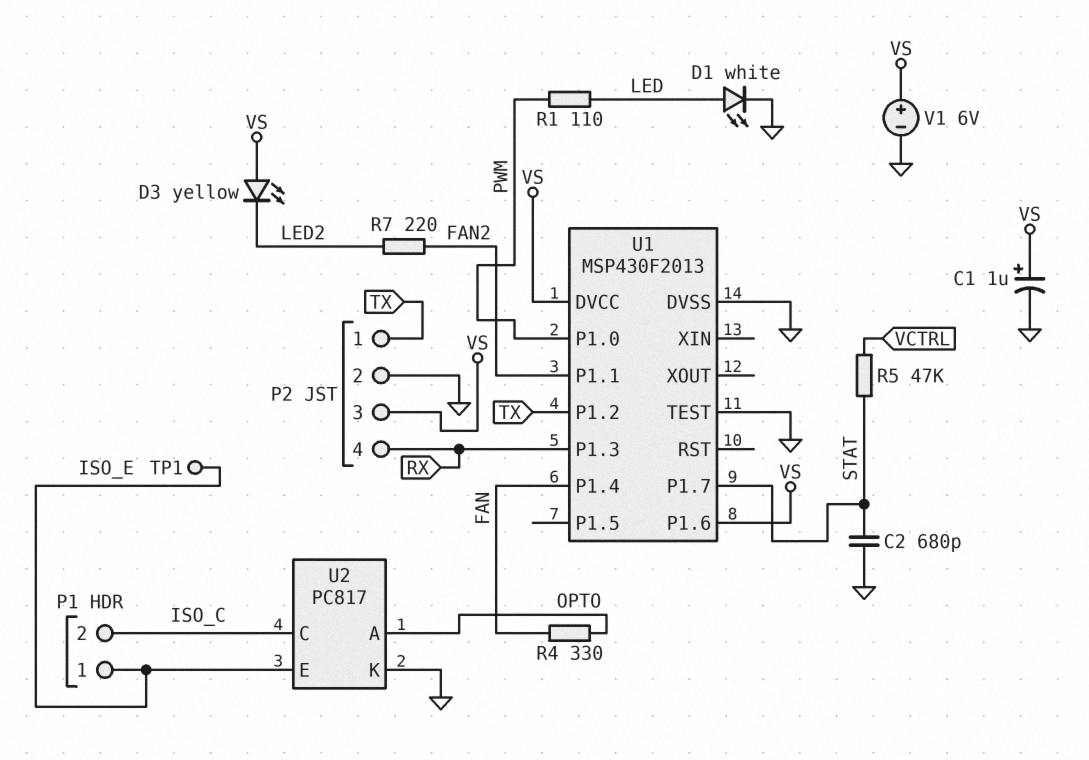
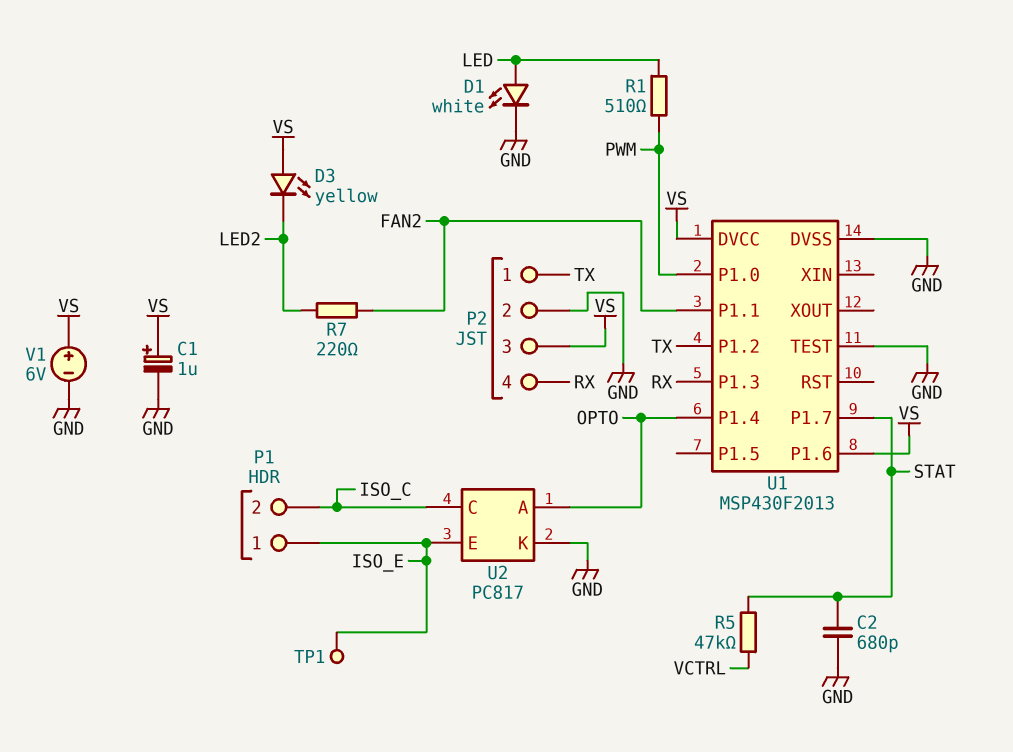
R1: 110 (LED, PWM) -> 510 (LED, PWM)
R4: 330 (FAN, OPTO) -> none
U1 pin P1.4: FAN -> OPTO

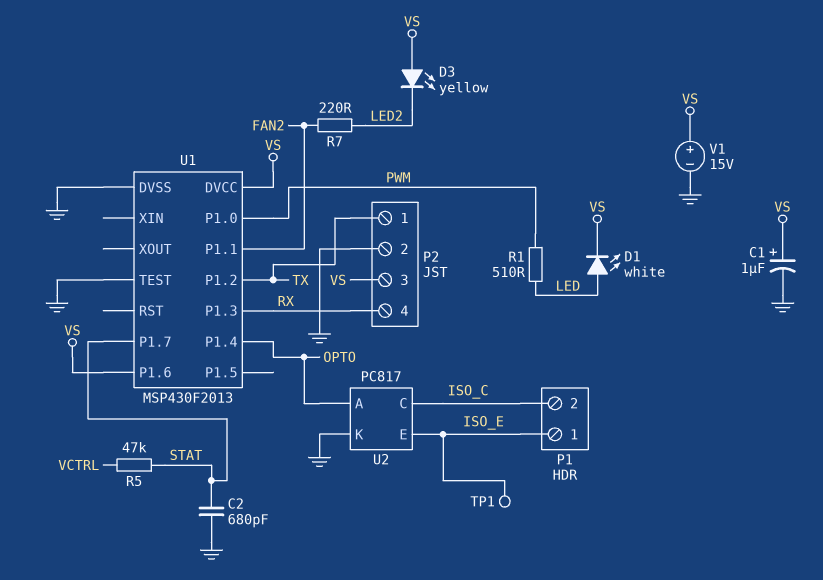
D1: LED white (A LED, K GND) -> LED white (A LED, K VS)
V1: 6V (plus VS, minus GND) -> 15V (plus VS, minus GND)

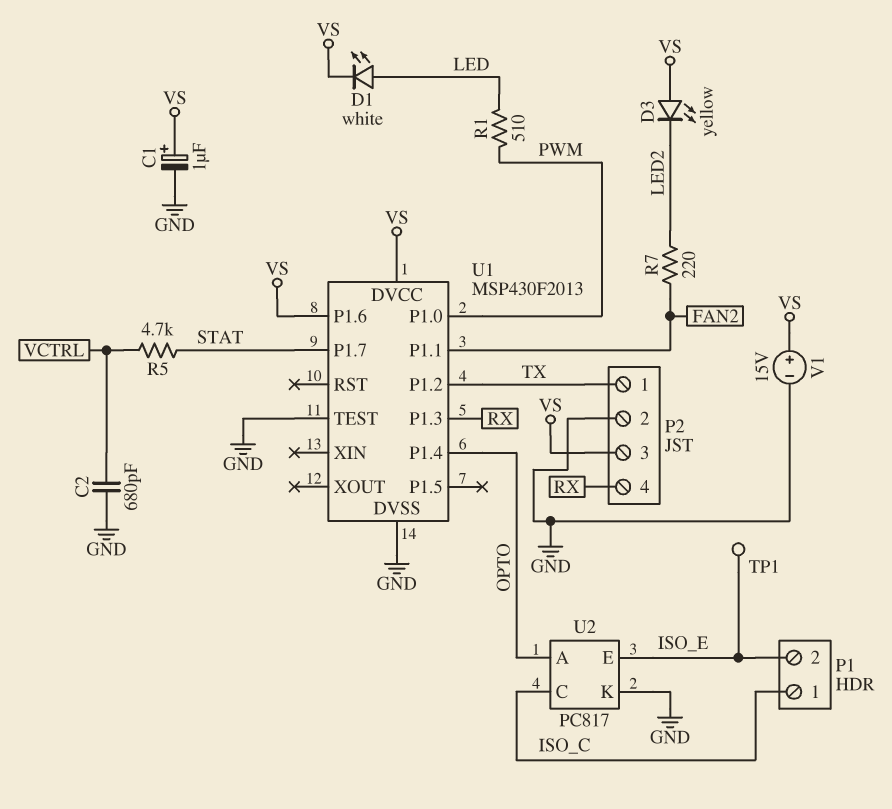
C2: 680pF (GND, STAT) -> 680pF (GND, VCTRL)
P1 pin 1: ISO_E -> ISO_C
P1 pin 2: ISO_C -> ISO_E
R5: 47k (STAT, VCTRL) -> 4.7k (STAT, VCTRL)

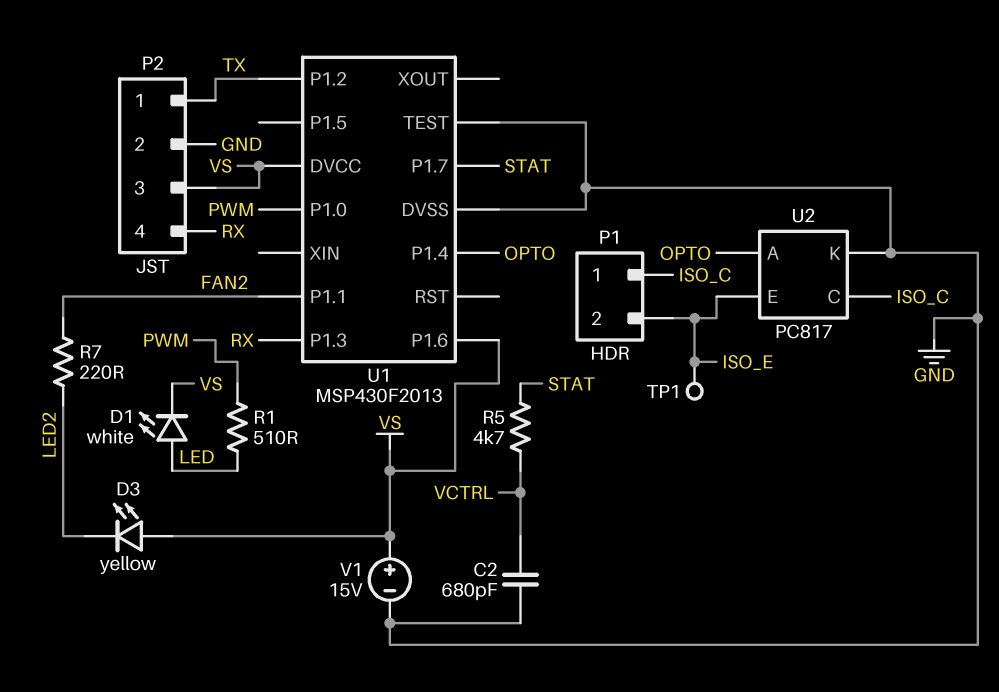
C1: 1uF (plus VS, minus GND) -> none

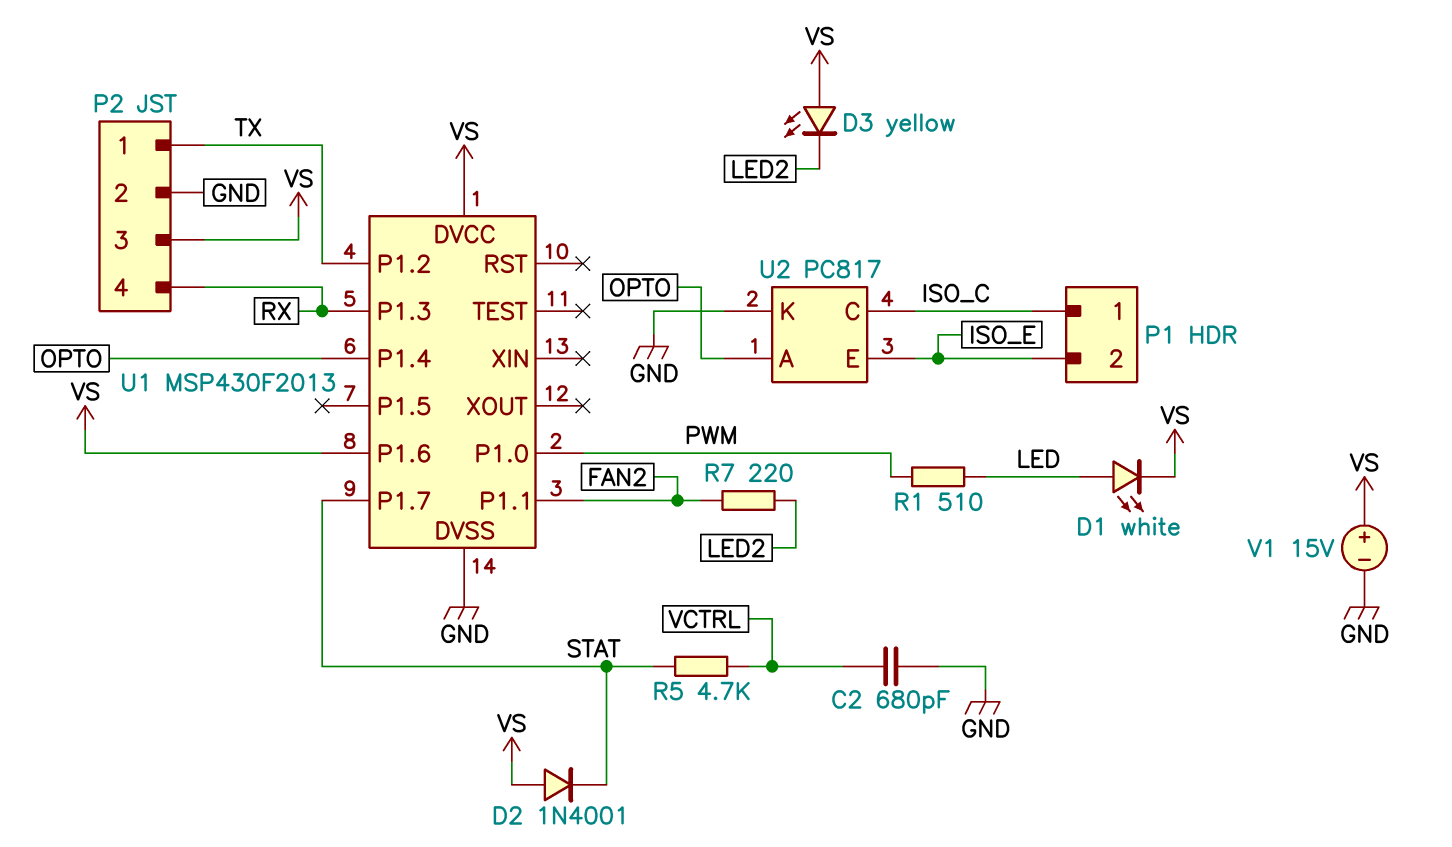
D2: none -> diode 1N4001 (A VS, K STAT)
TP1: test point (ISO_E) -> none
U1 pin TEST: GND -> none

